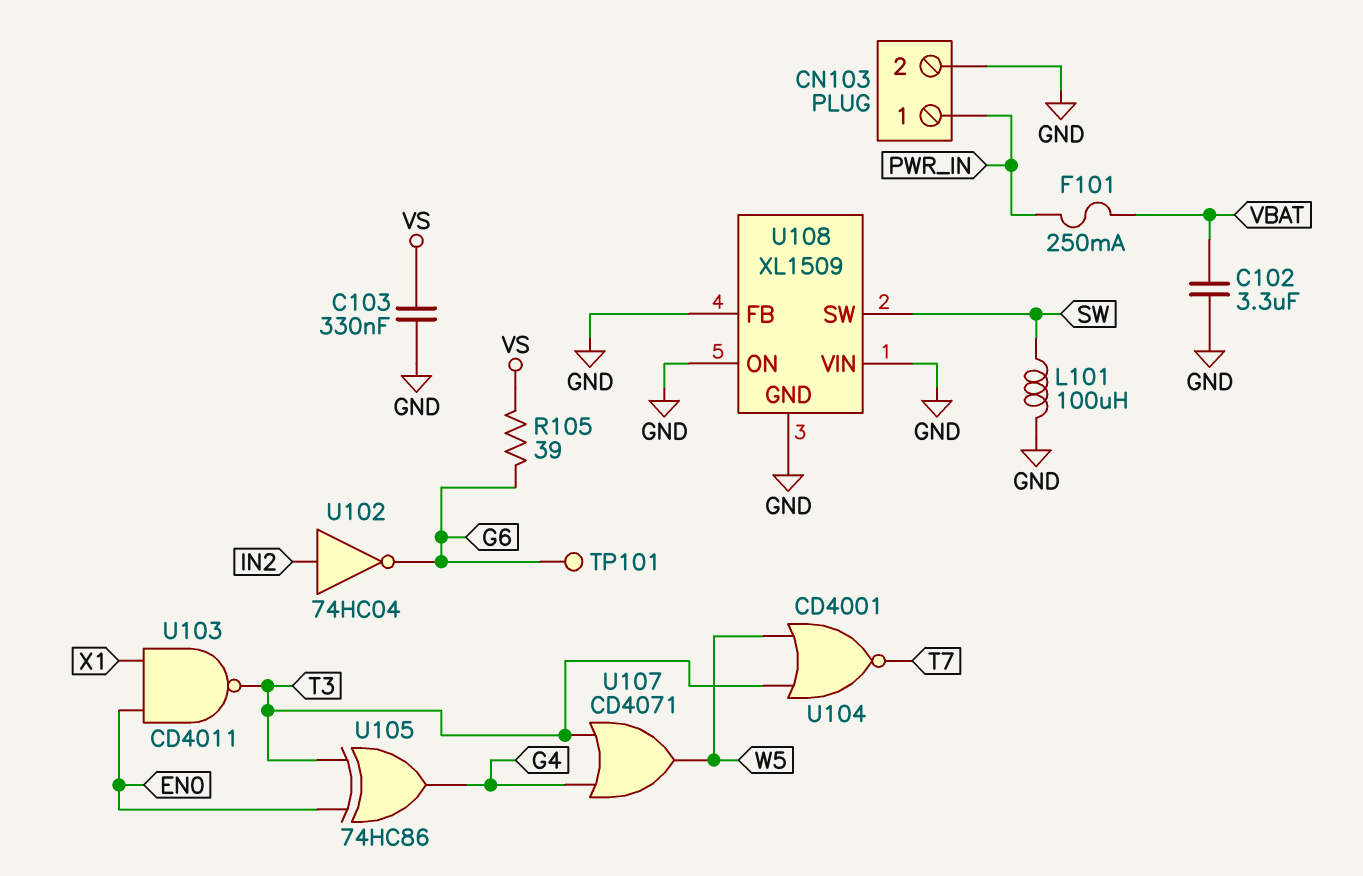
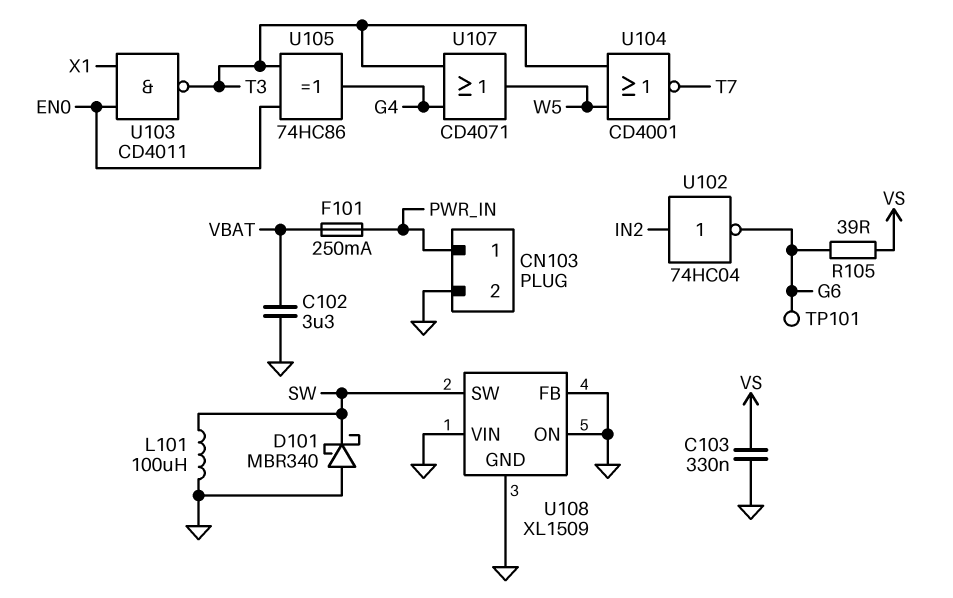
D101: none -> schottky MBR340 (A GND, K SW)

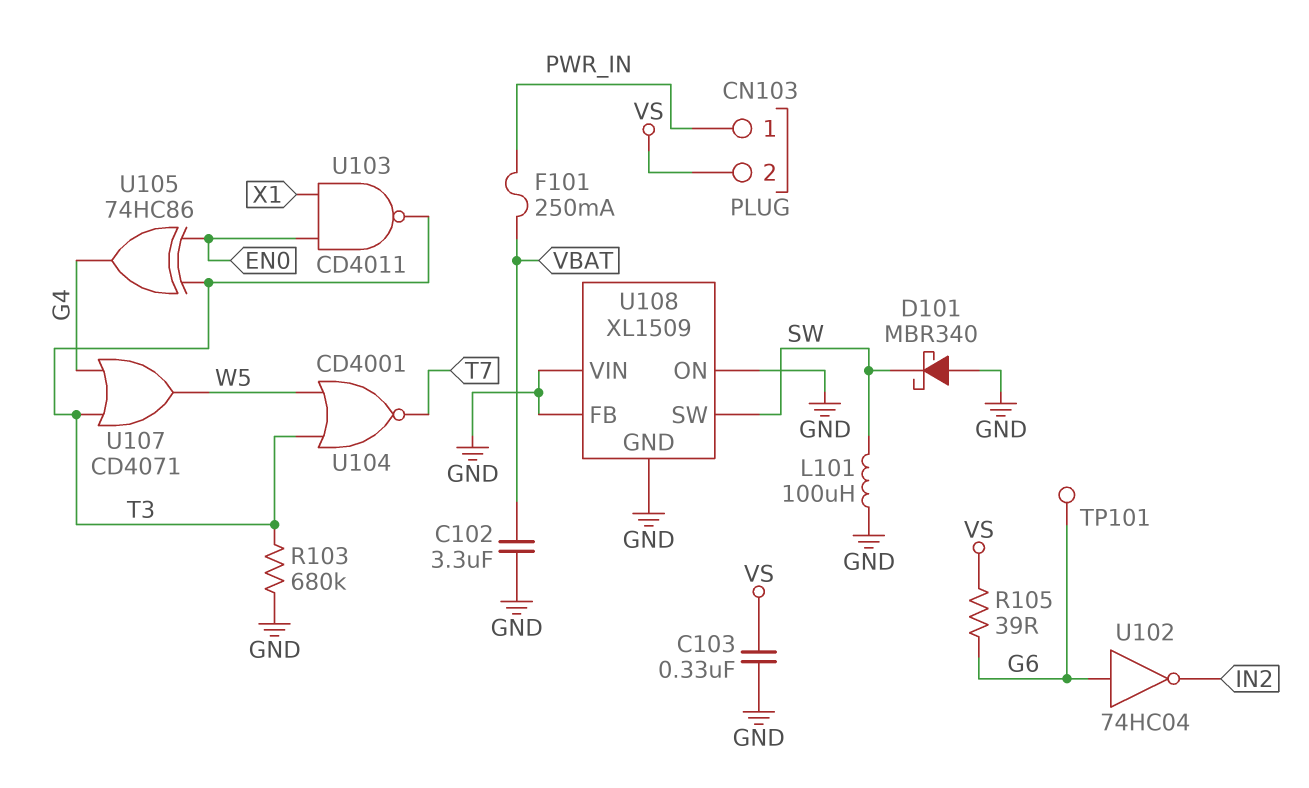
CN103 pin 2: GND -> VS
R103: none -> 680k (GND, T3)
U102: NOT 74HC04 (in IN2, out G6) -> NOT 74HC04 (in G6, out IN2)

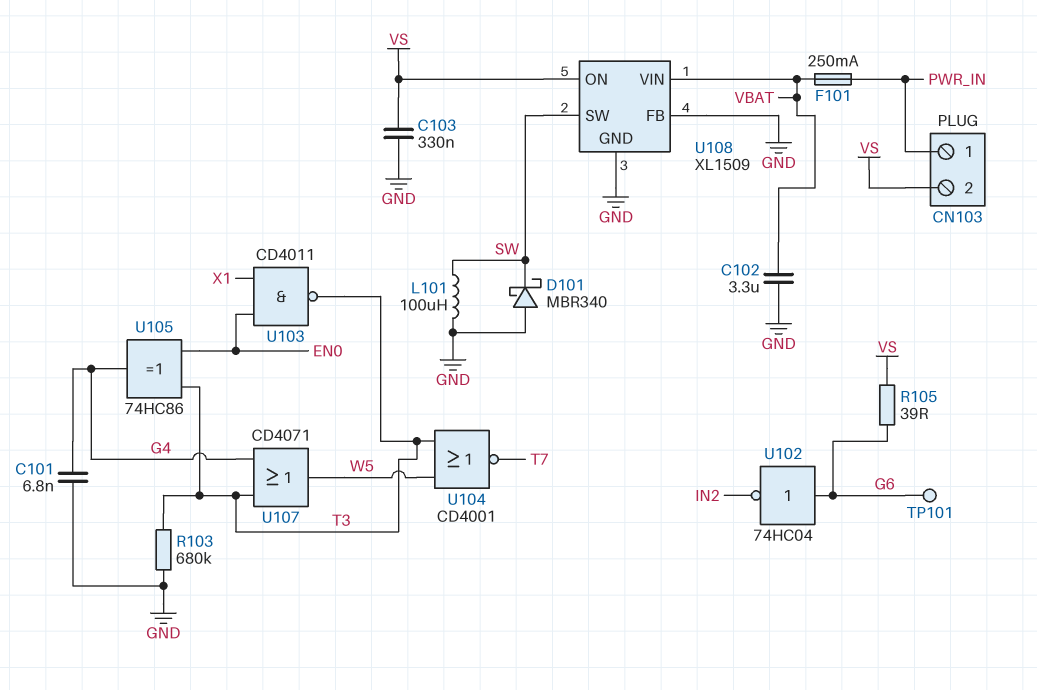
C101: none -> 6.8nF (G4, GND)
U108 pin ON: GND -> VS
U108 pin VIN: GND -> VBAT

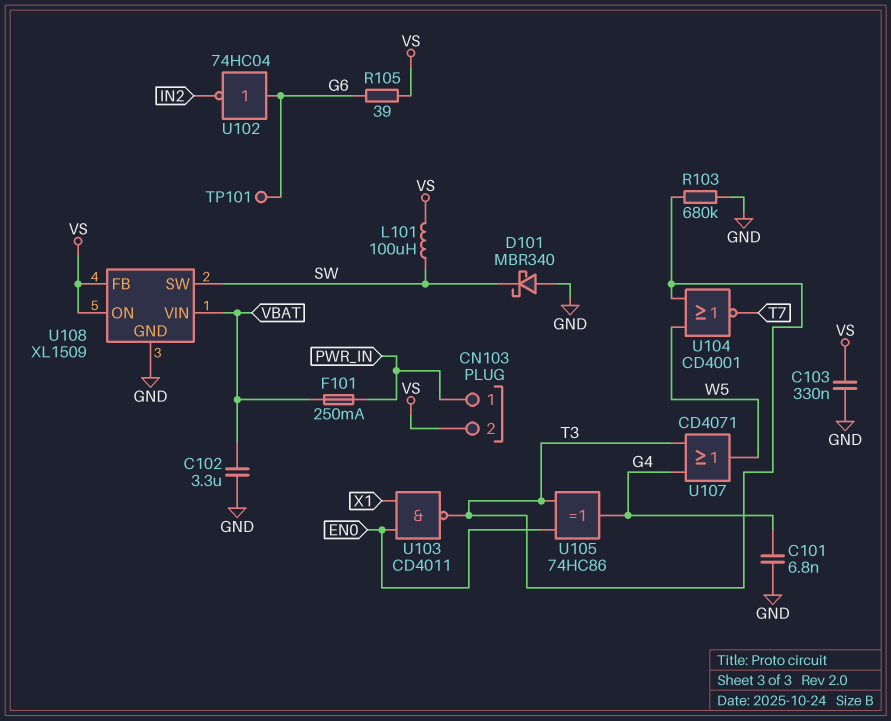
L101: 100uH (GND, SW) -> 100uH (SW, VS)
U108 pin FB: GND -> VS

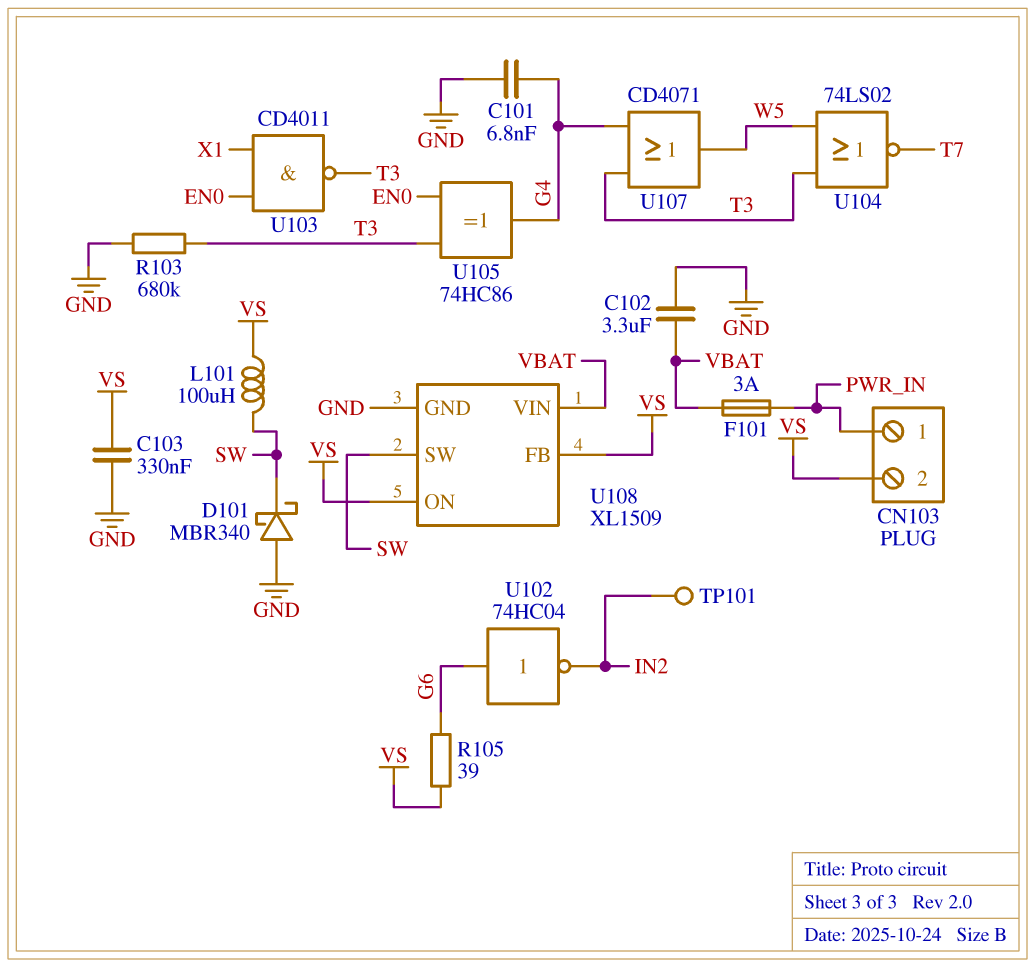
F101: 250mA (PWR_IN, VBAT) -> 3A (PWR_IN, VBAT)
TP101: test point (G6) -> test point (IN2)
U104: NOR CD4001 (in T3, in W5, out T7) -> NOR 74LS02 (in T3, in W5, out T7)

